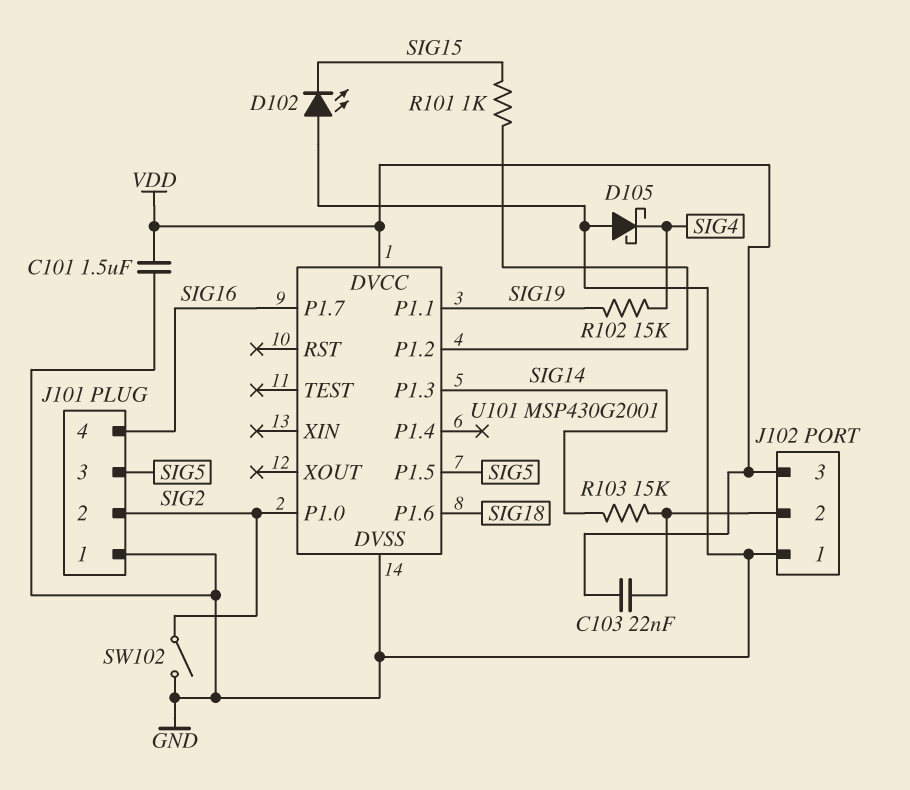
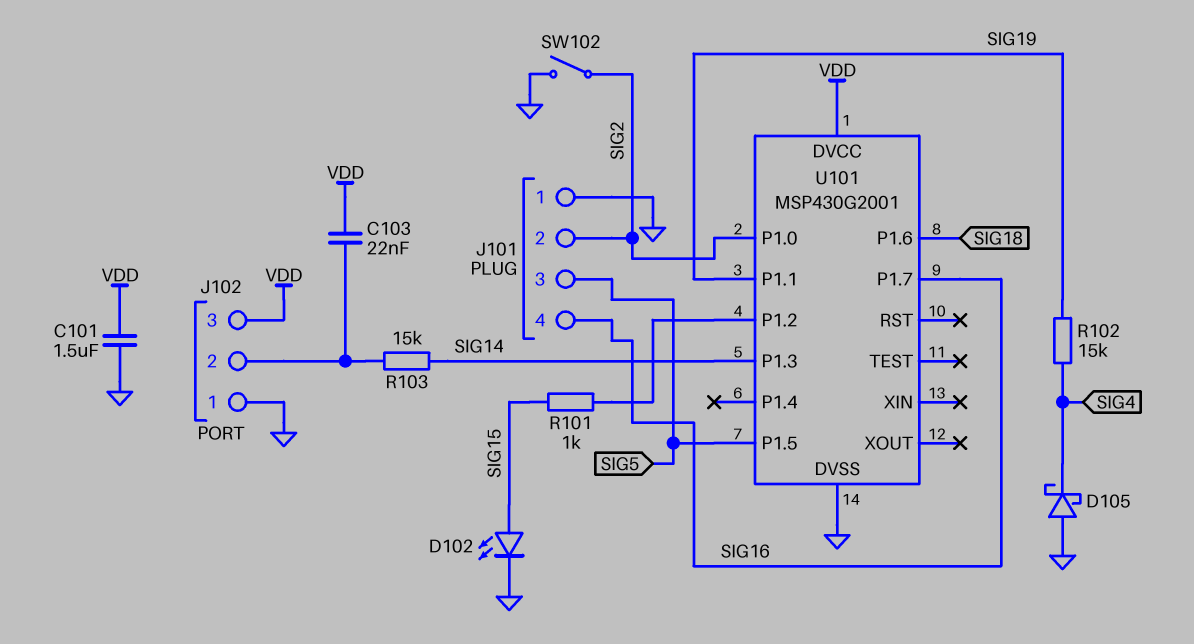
D102: LED (A GND, K SIG15) -> LED (A SIG15, K GND)

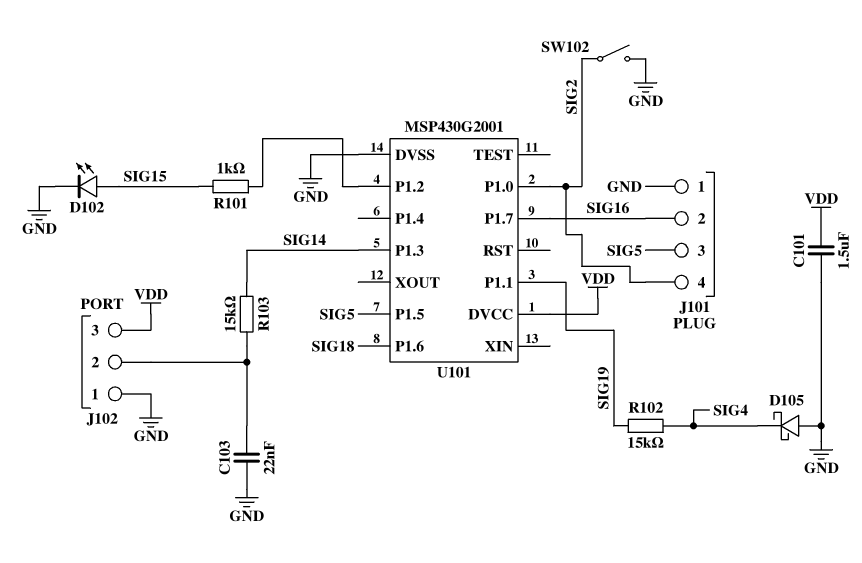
C103: 22nF (J102/2, VDD) -> 22nF (GND, J102/2)
J101 pin 2: SIG2 -> SIG16
J101 pin 4: SIG16 -> SIG2

